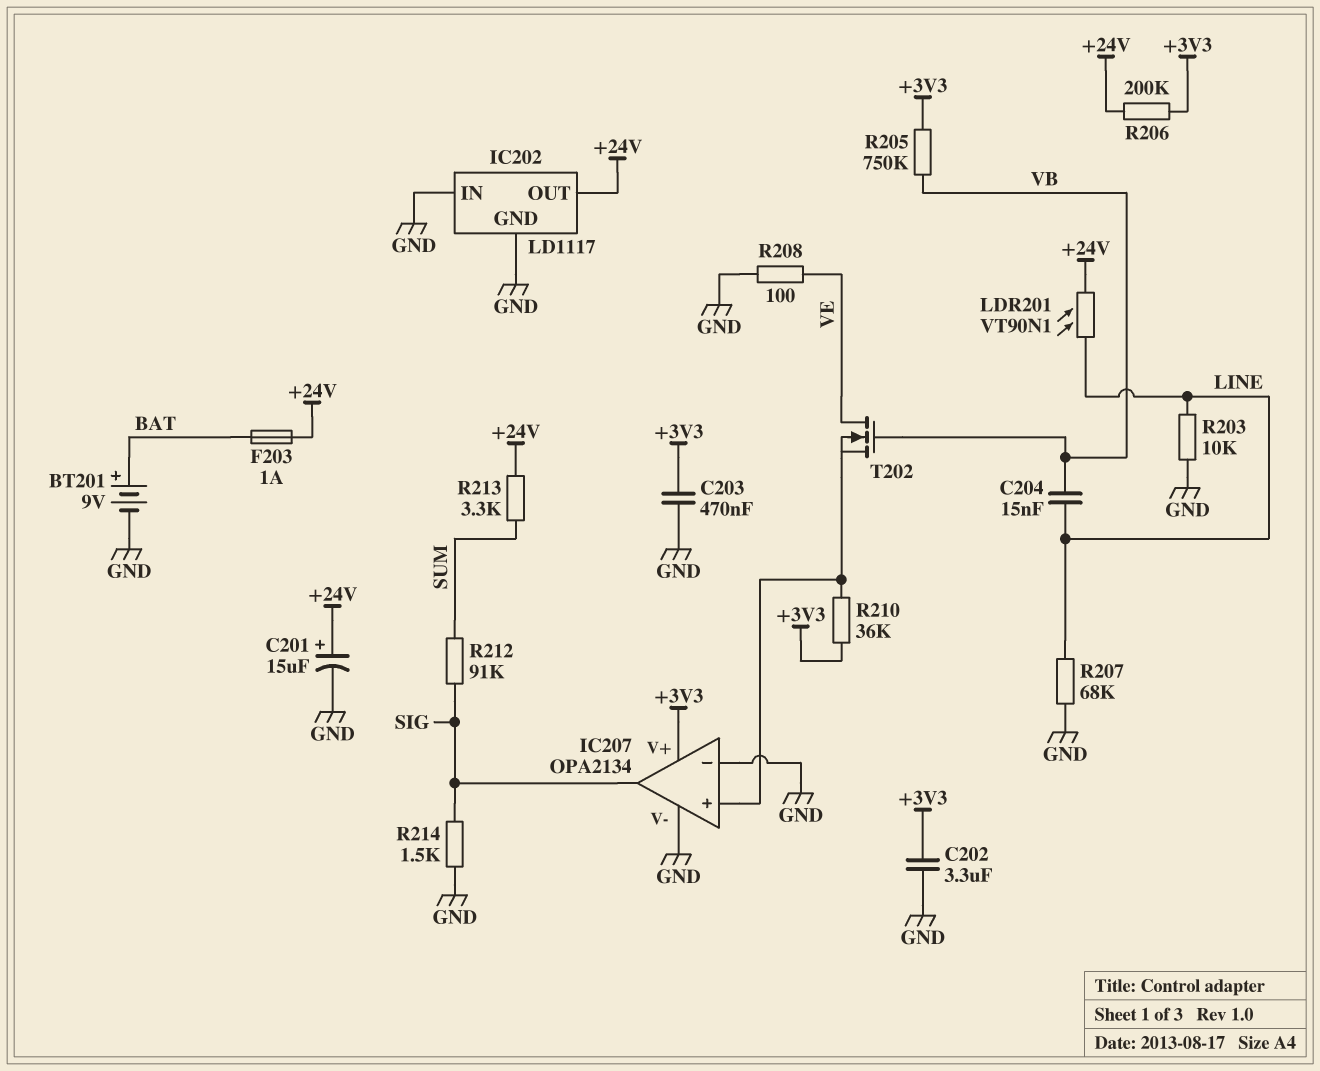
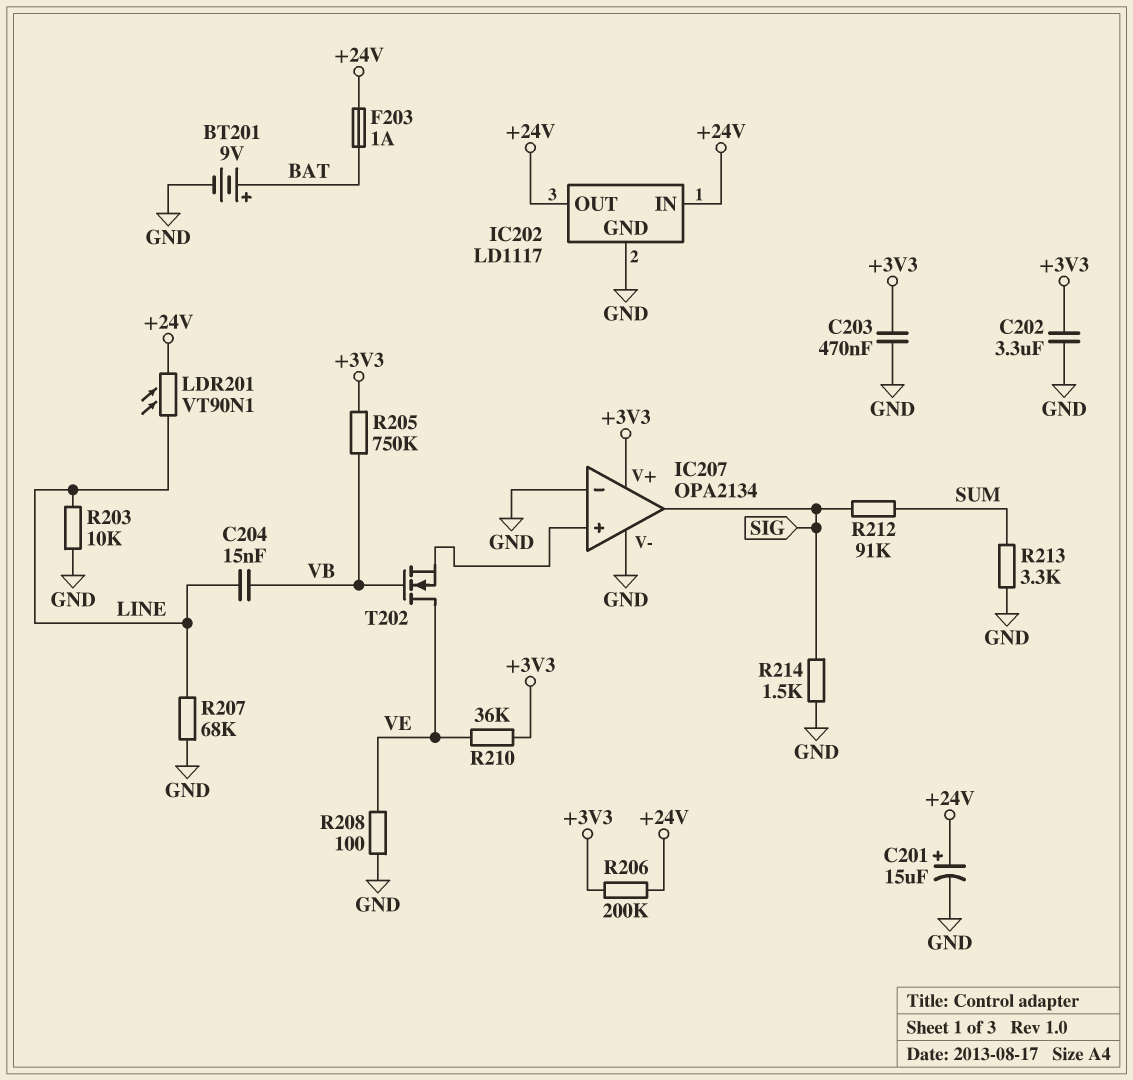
IC202 pin IN: GND -> +24V
R210: 36k (+3V3, IC207/in+) -> 36k (+3V3, VE)
R213: 3.3k (+24V, SUM) -> 3.3k (GND, SUM)

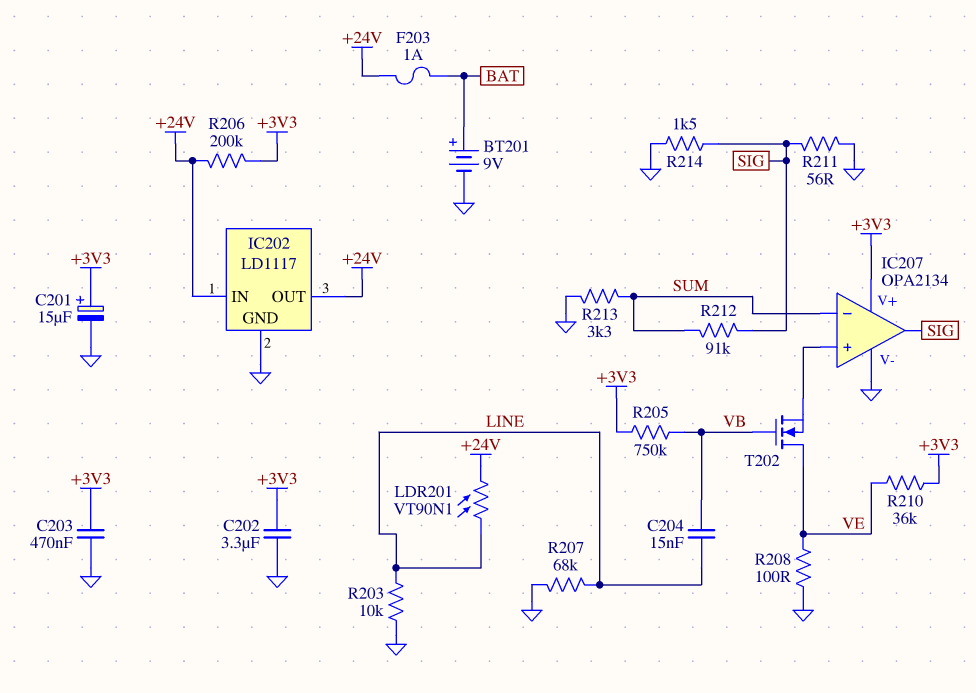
C201: 15uF (plus +24V, minus GND) -> 15uF (plus +3V3, minus GND)
IC207 pin in-: GND -> SUM
R211: none -> 56 (GND, SIG)

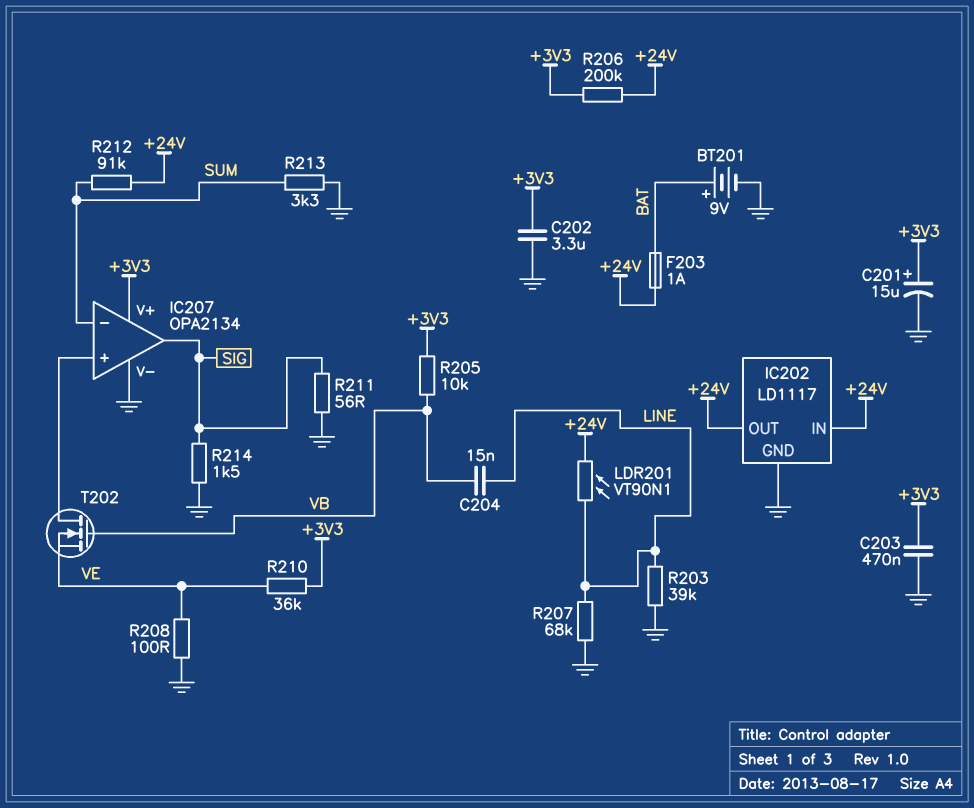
R203: 10k (GND, LINE) -> 39k (GND, LINE)
R205: 750k (+3V3, VB) -> 10k (+3V3, VB)
R212: 91k (SIG, SUM) -> 91k (+24V, SUM)
T202: NMOS (G VB, D VE, S IC207/in+) -> NMOS (G VB, D IC207/in+, S VE)

